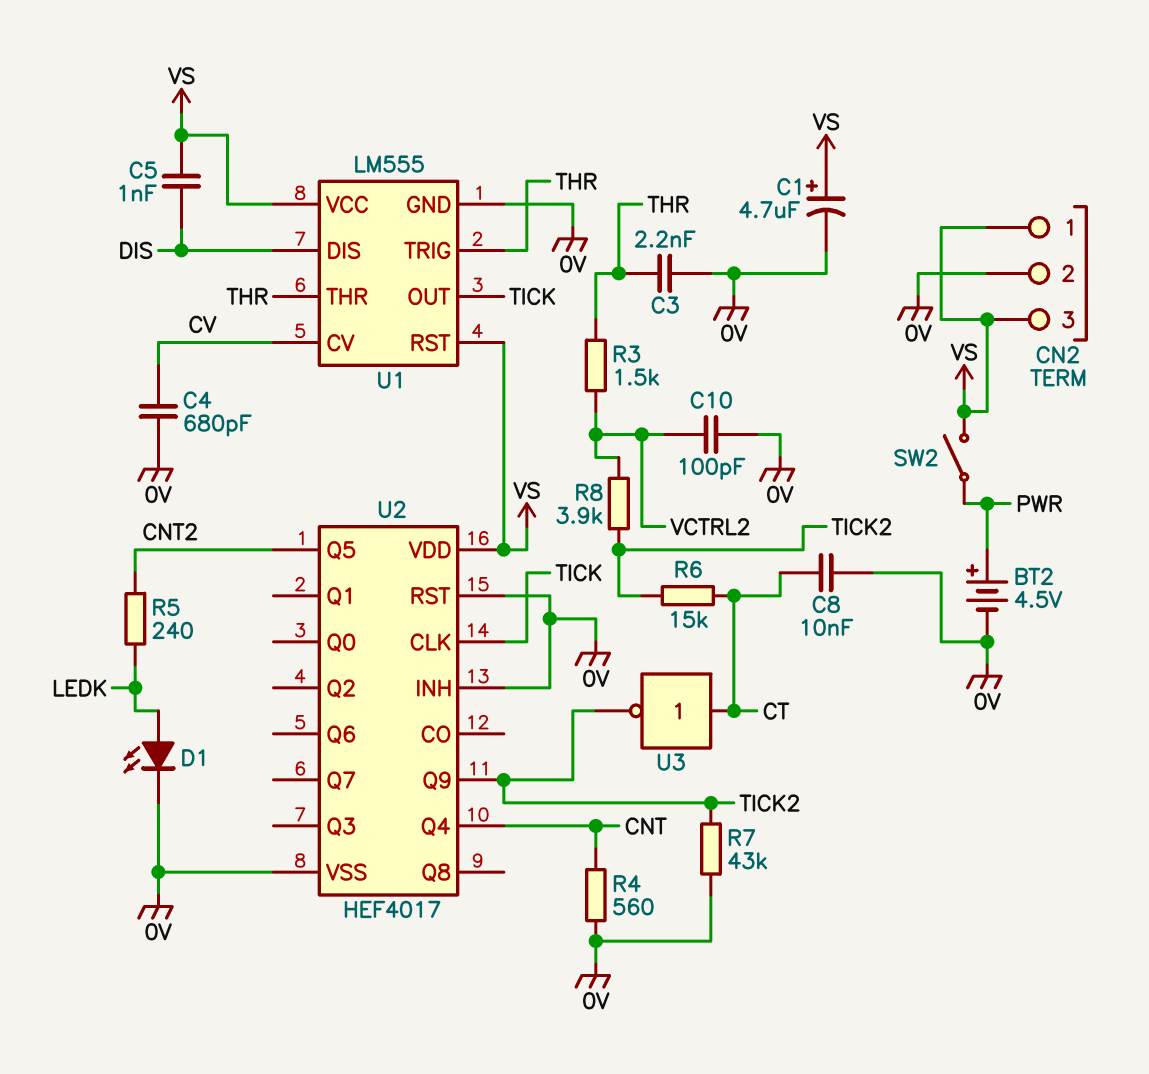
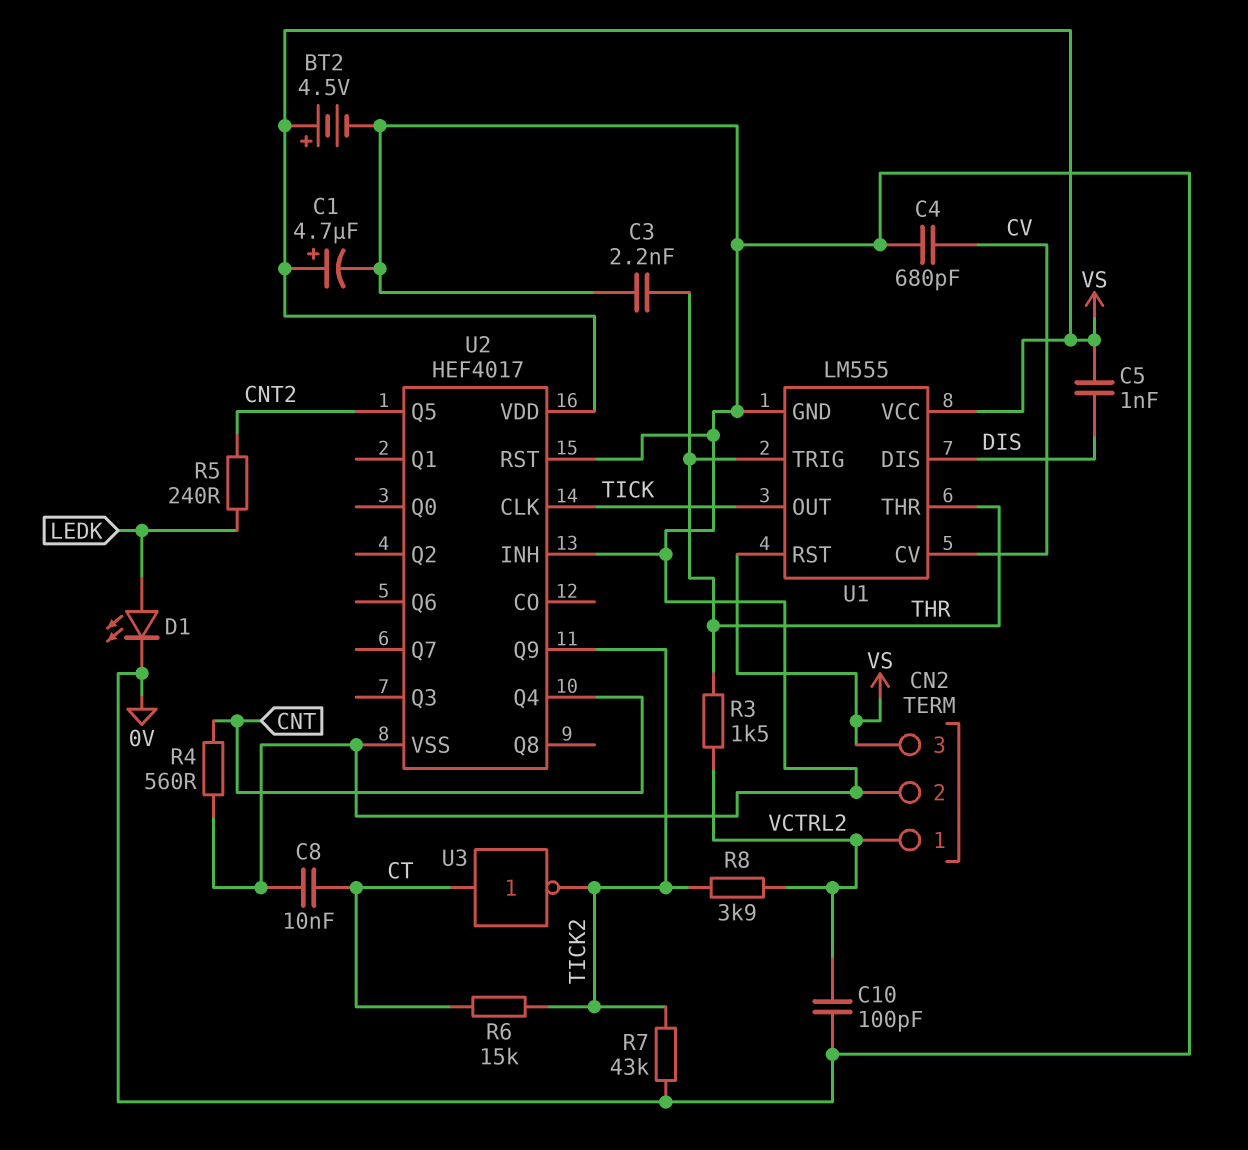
BT2: 4.5V (plus PWR, minus 0V) -> 4.5V (plus VS, minus 0V)
CN2 pin 1: VS -> VCTRL2
SW2: switch (PWR, VS) -> none

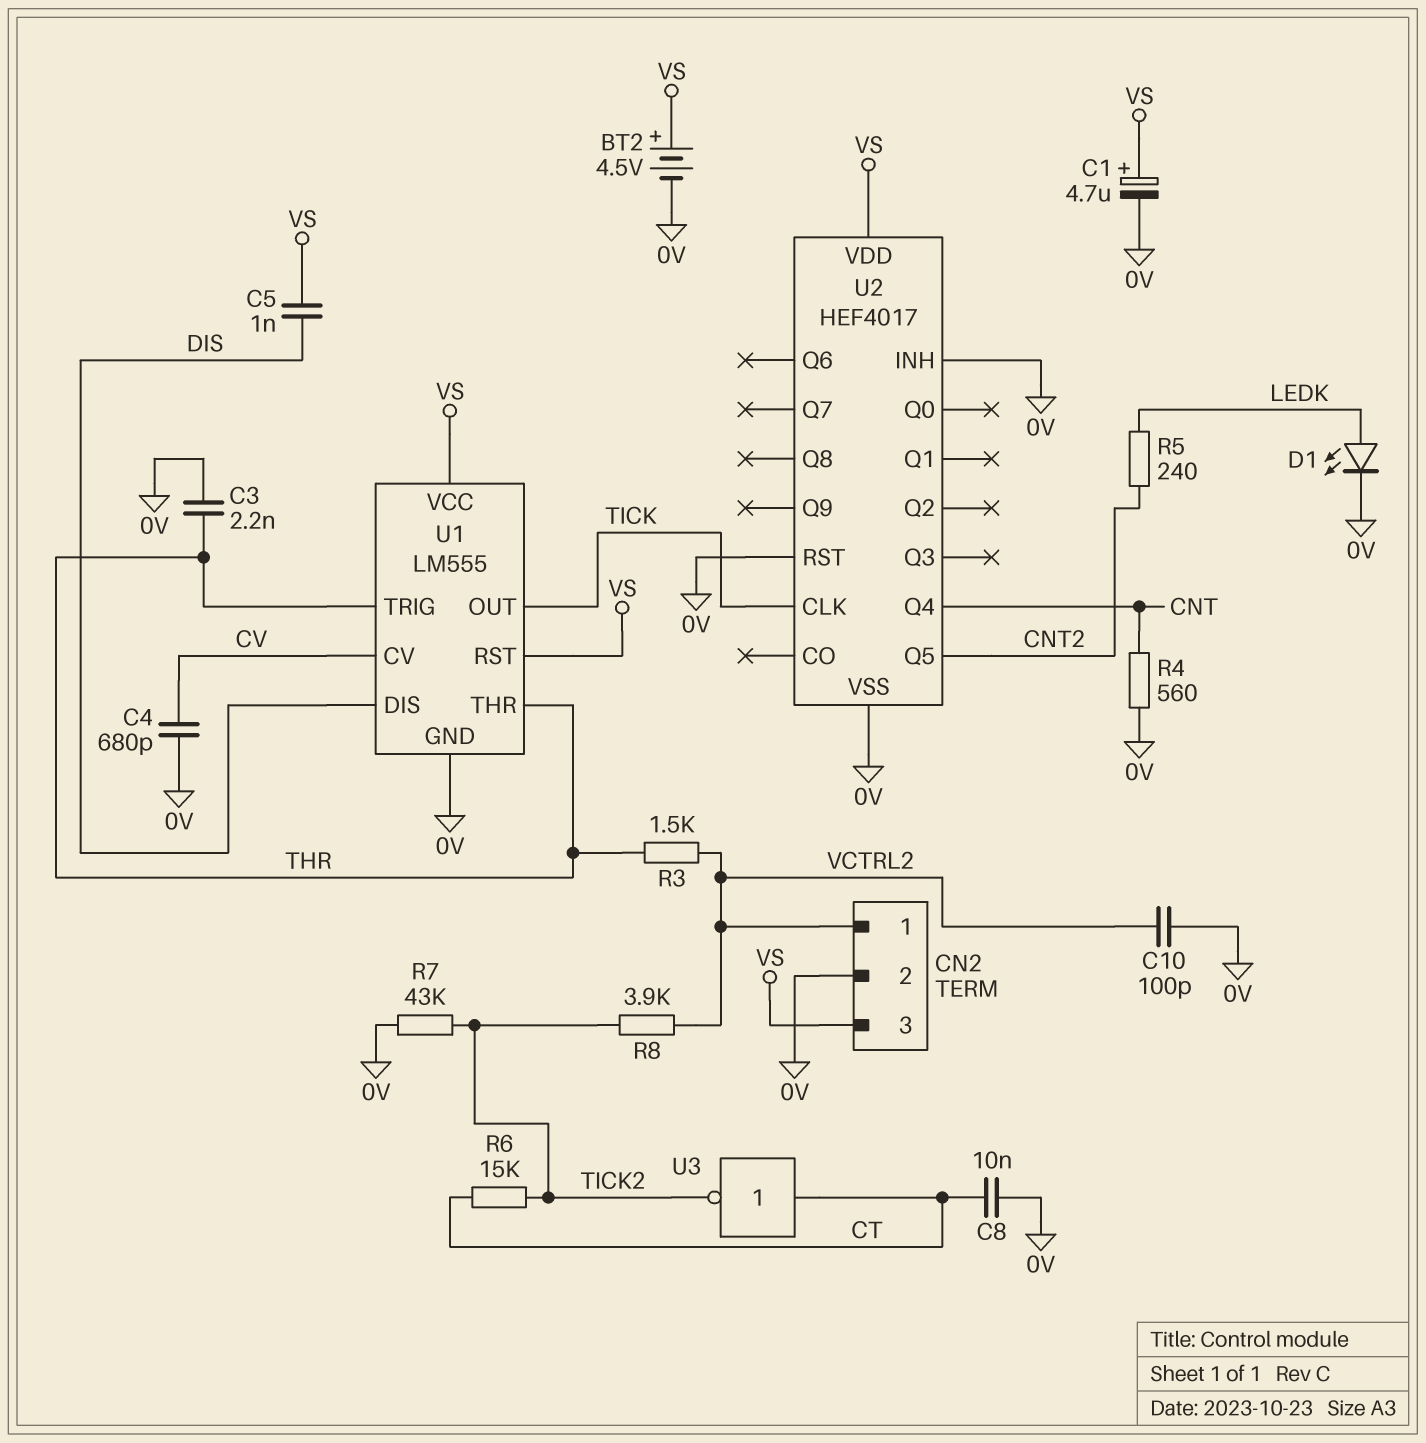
U2 pin Q9: TICK2 -> none

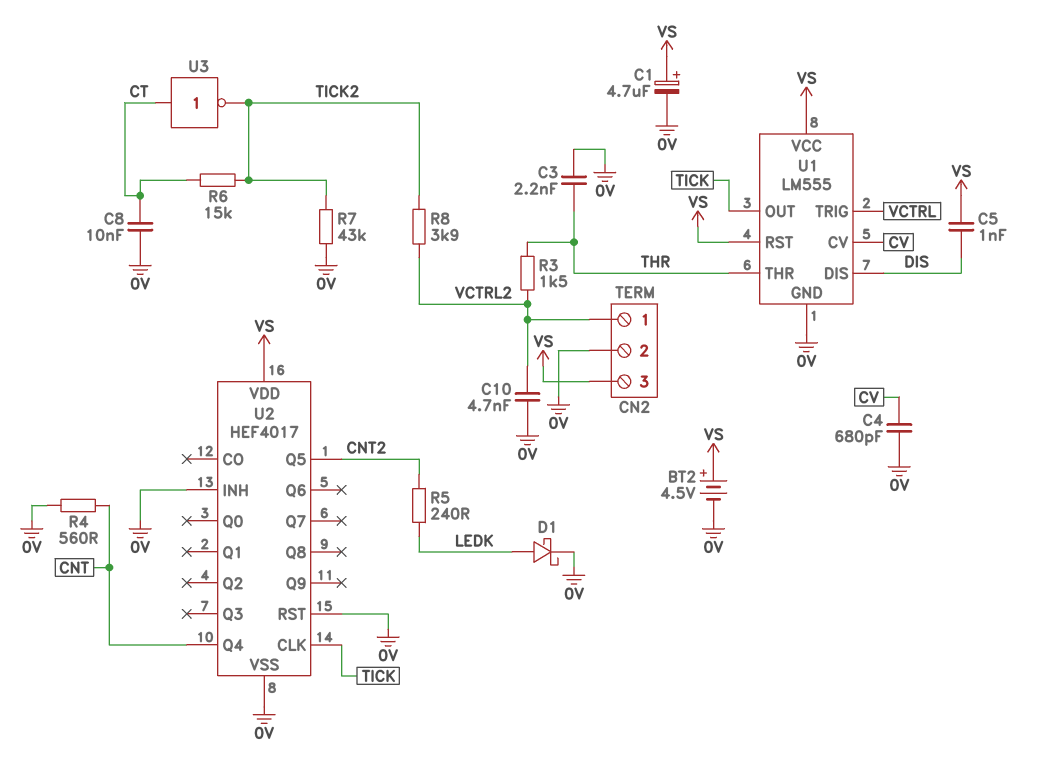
C10: 100pF (0V, VCTRL2) -> 4.7nF (0V, VCTRL2)
D1: LED (A LEDK, K 0V) -> schottky (A LEDK, K 0V)
U1 pin TRIG: THR -> VCTRL

